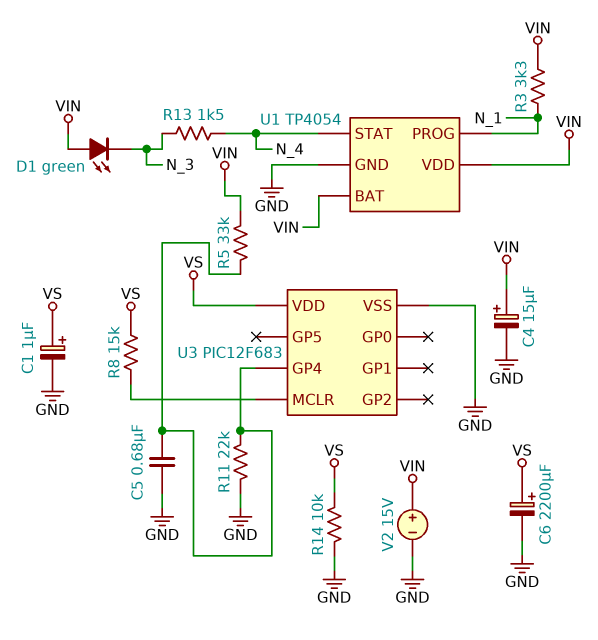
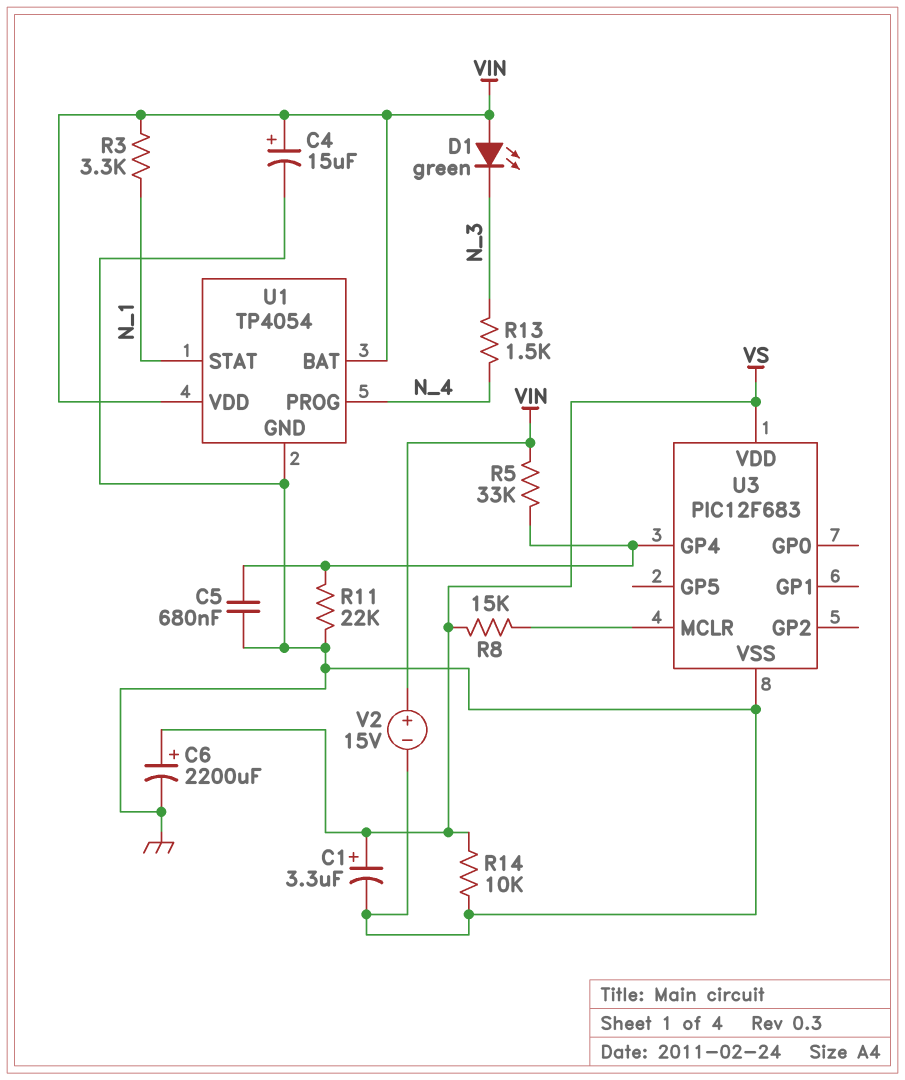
C1: 1uF (plus VS, minus GND) -> 3.3uF (plus VS, minus GND)
U1 pin PROG: N_1 -> N_4
U1 pin STAT: N_4 -> N_1

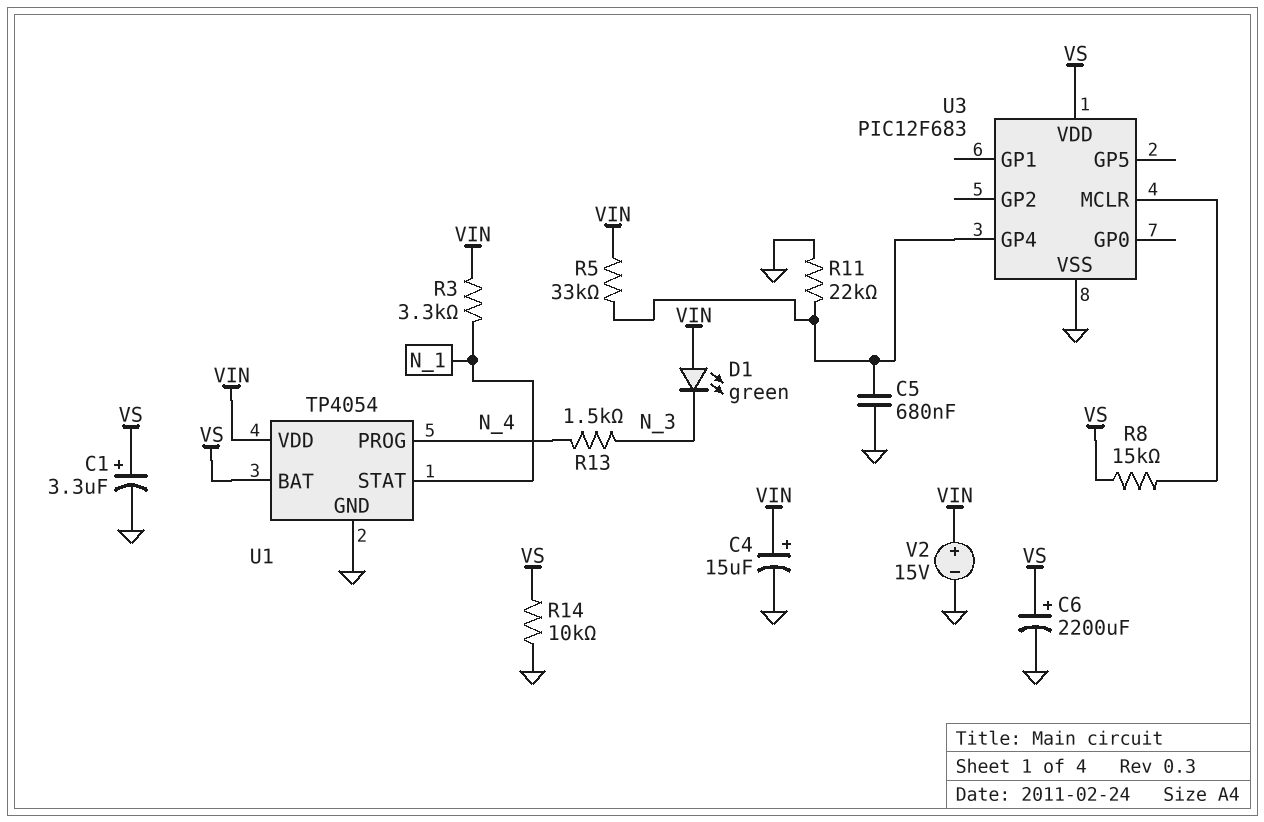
U1 pin BAT: VIN -> VS

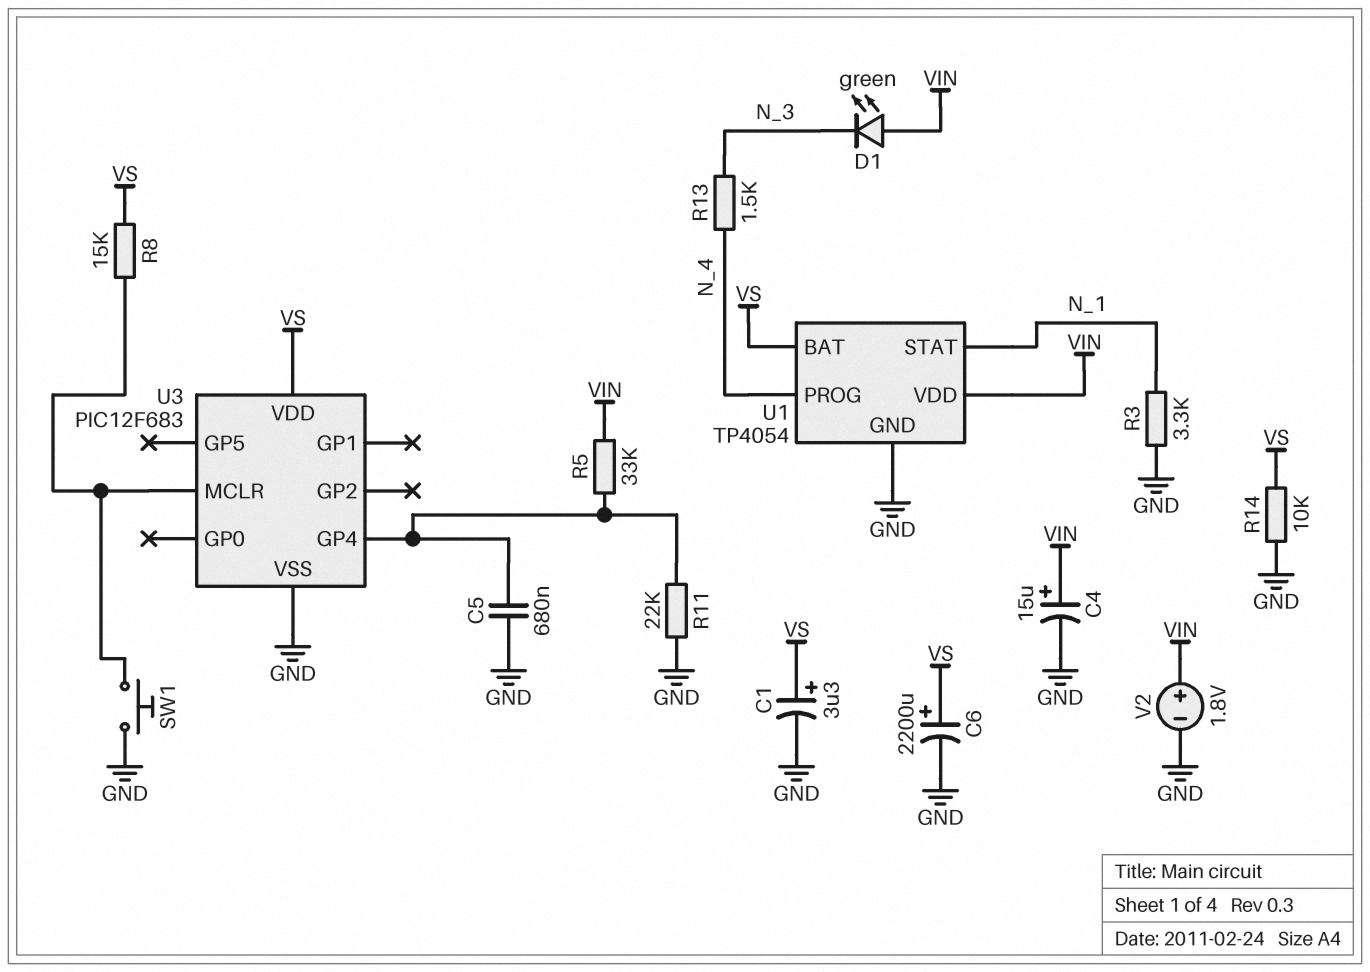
R3: 3.3k (N_1, VIN) -> 3.3k (GND, N_1)
SW1: none -> button (GND, U3/MCLR)
V2: 15V (plus VIN, minus GND) -> 1.8V (plus VIN, minus GND)

